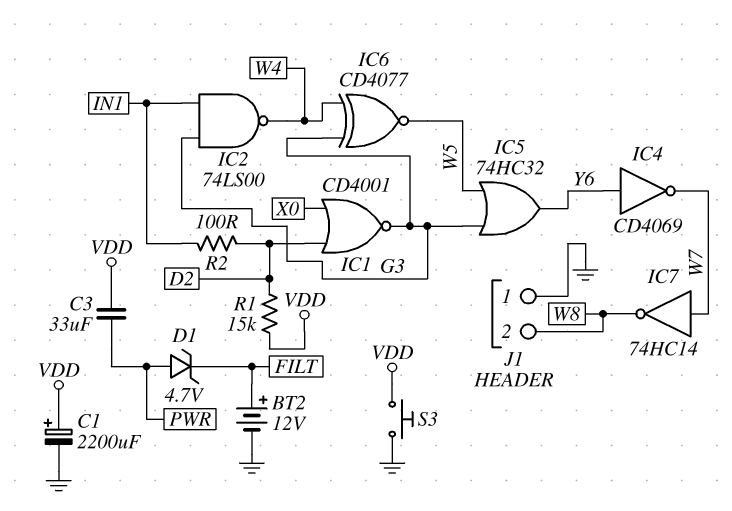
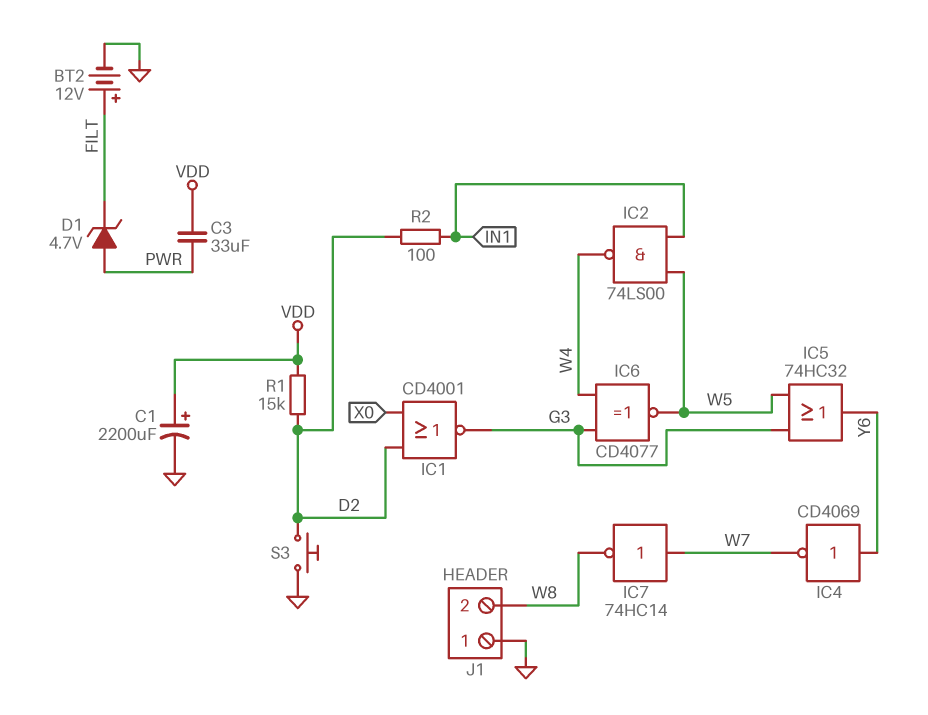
IC2: NAND 74LS00 (in G3, in IN1, out W4) -> NAND 74LS00 (in IN1, in W5, out W4)
S3: button (GND, VDD) -> button (D2, GND)

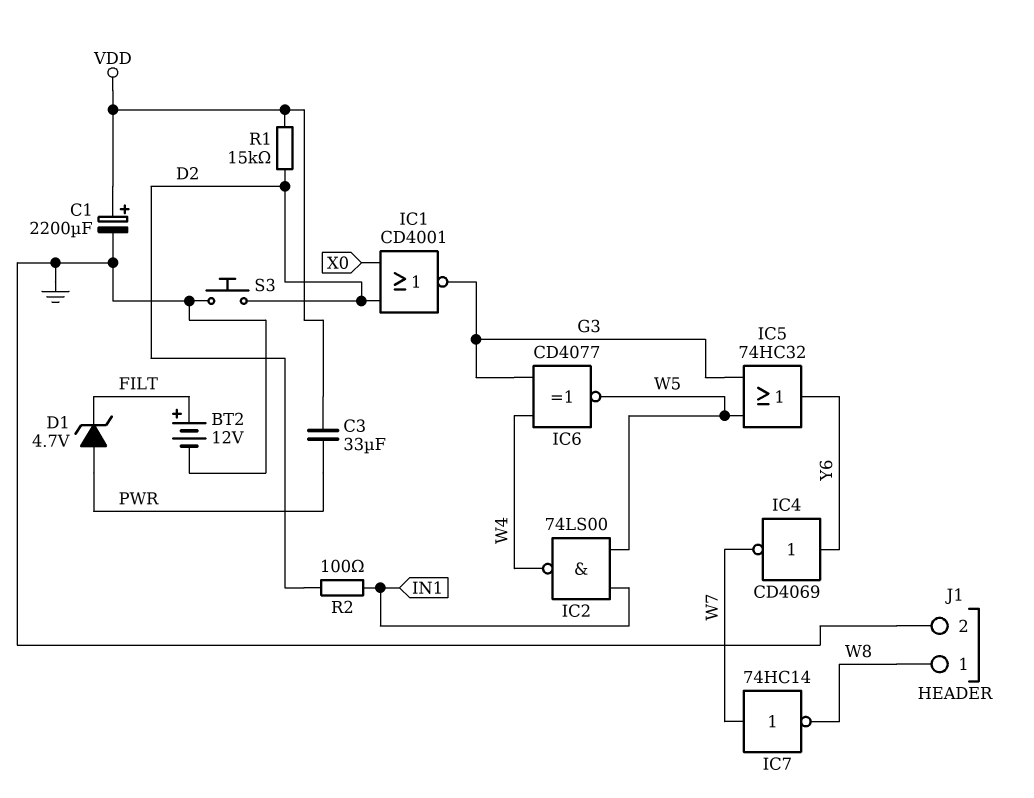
J1 pin 1: GND -> W8
J1 pin 2: W8 -> GND

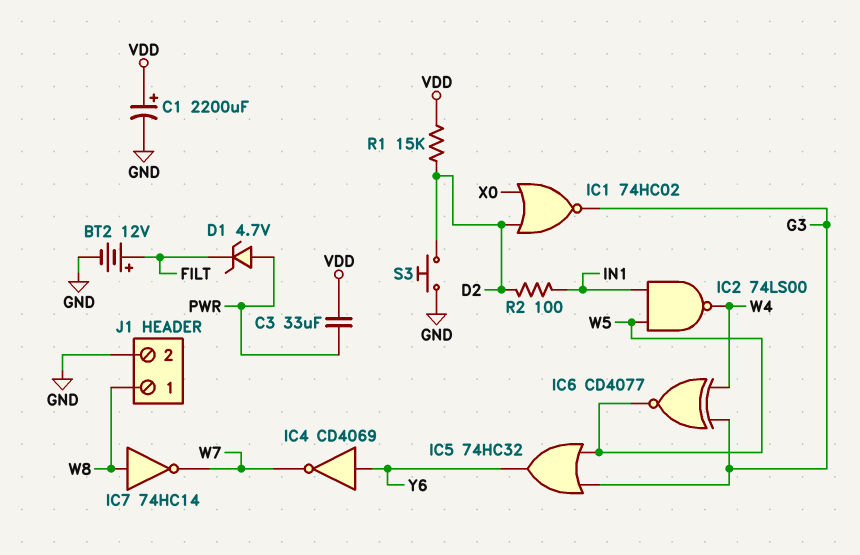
IC1: NOR CD4001 (in D2, in X0, out G3) -> NOR 74HC02 (in D2, in X0, out G3)
IC7: NOT 74HC14 (in W7, out W8) -> NOT 74HC14 (in W8, out W7)

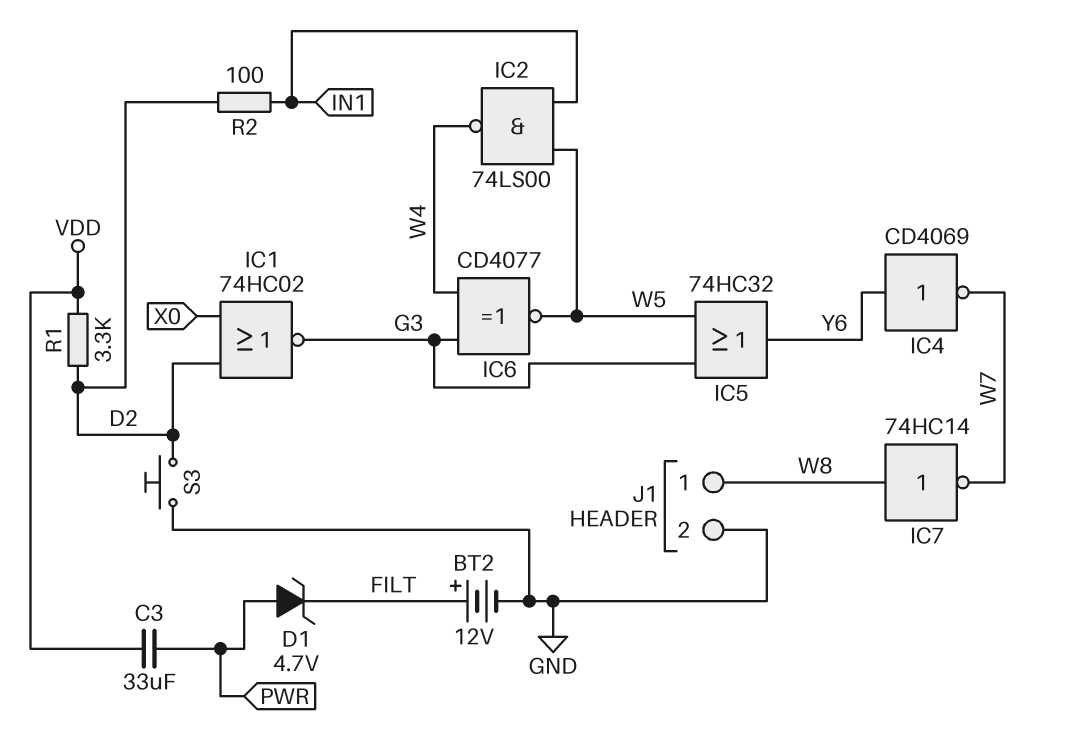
C1: 2200uF (plus VDD, minus GND) -> none
R1: 15k (D2, VDD) -> 3.3k (D2, VDD)

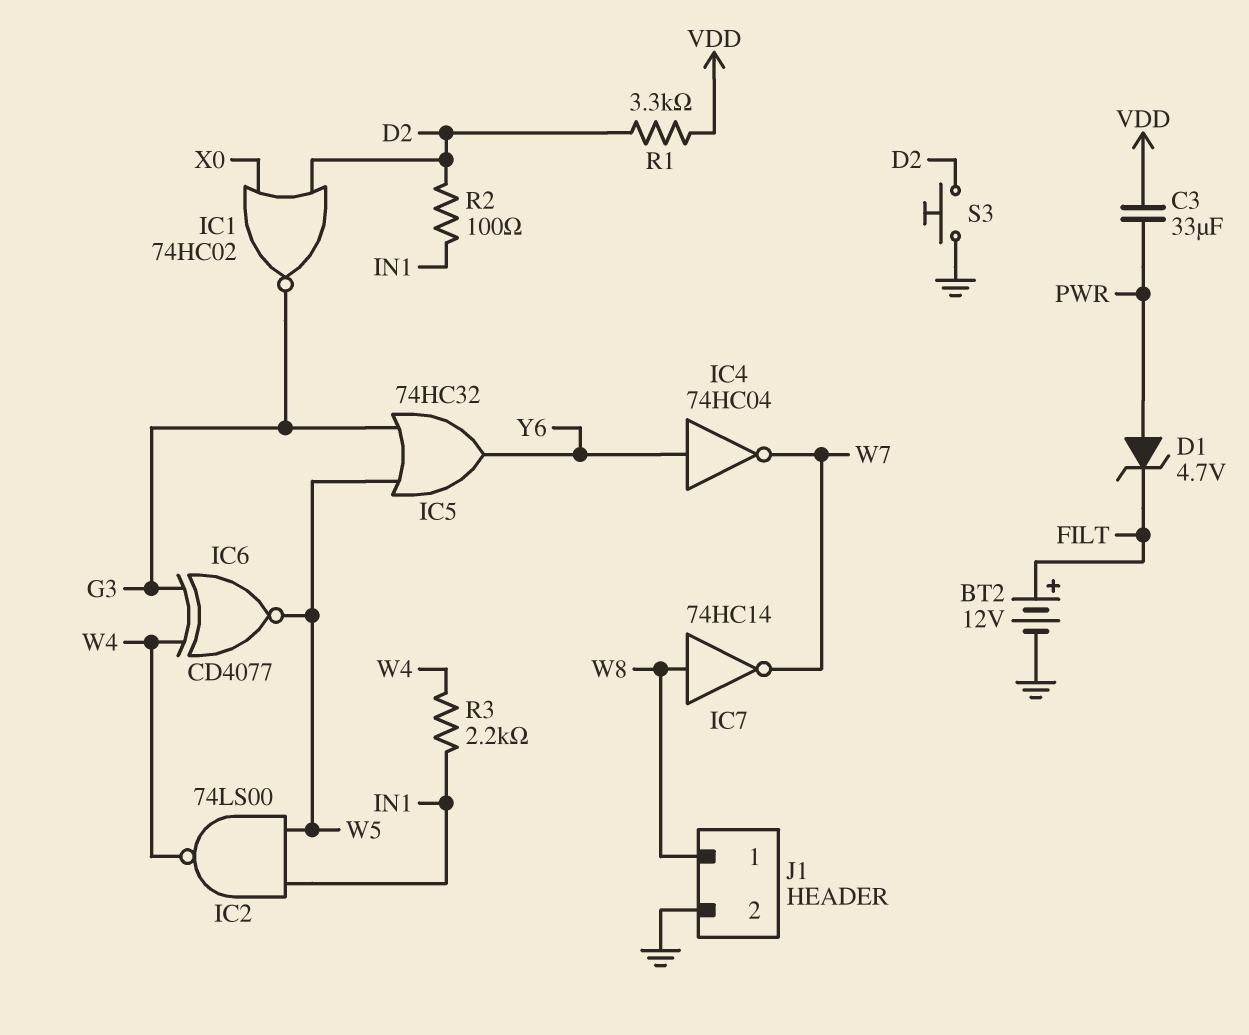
IC4: NOT CD4069 (in Y6, out W7) -> NOT 74HC04 (in Y6, out W7)
R3: none -> 2.2k (IN1, W4)

